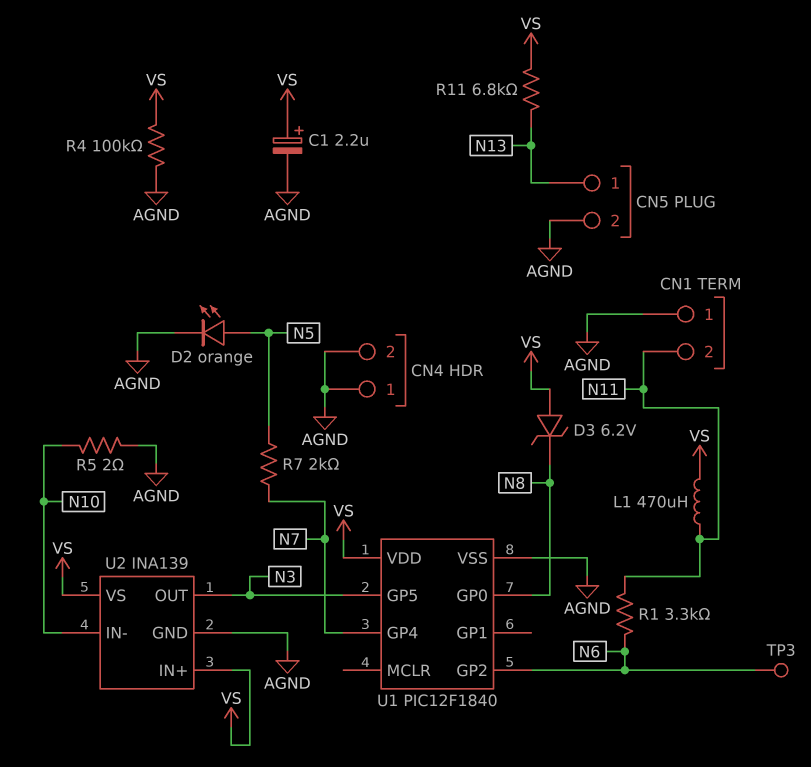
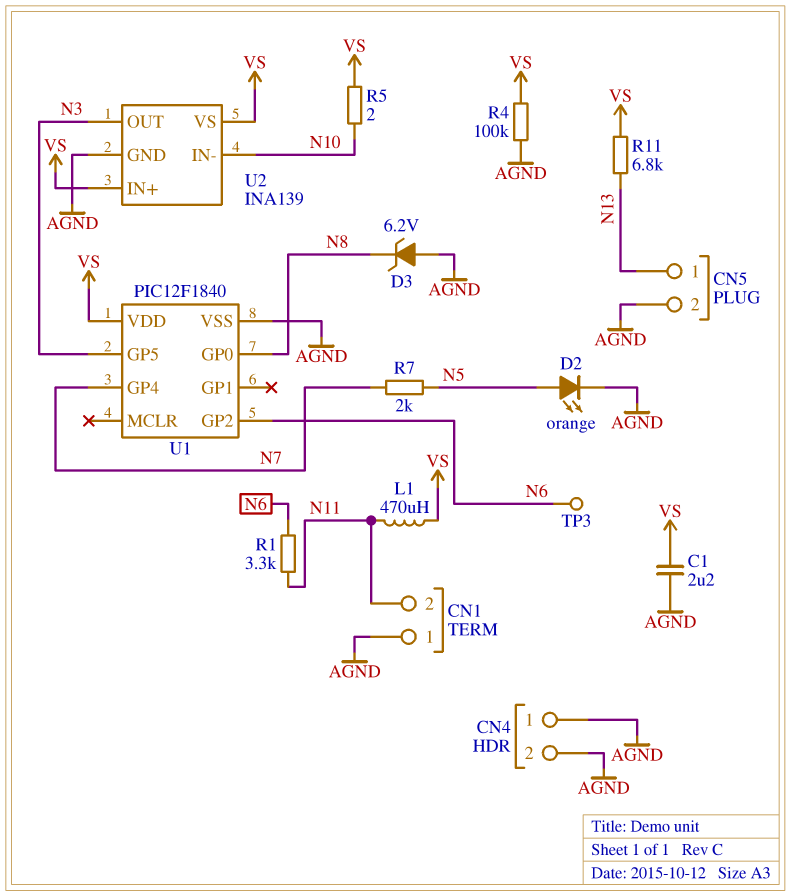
C1: 2.2uF (plus VS, minus AGND) -> 2.2uF (AGND, VS)
D3: zener 6.2V (A VS, K N8) -> zener 6.2V (A AGND, K N8)
R5: 2 (AGND, N10) -> 2 (N10, VS)

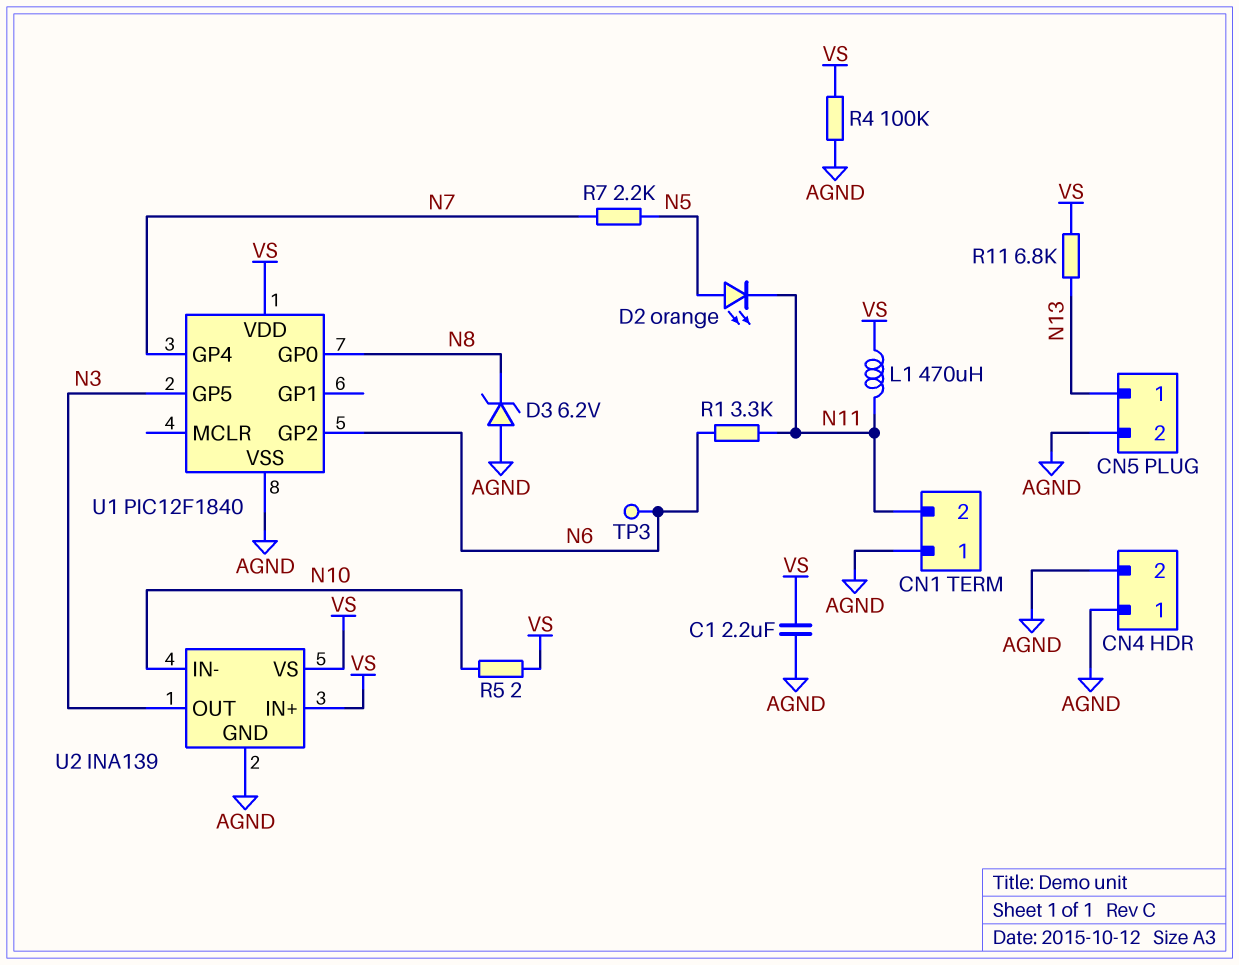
D2: LED orange (A N5, K AGND) -> LED orange (A N5, K N11)
R7: 2k (N5, N7) -> 2.2k (N5, N7)

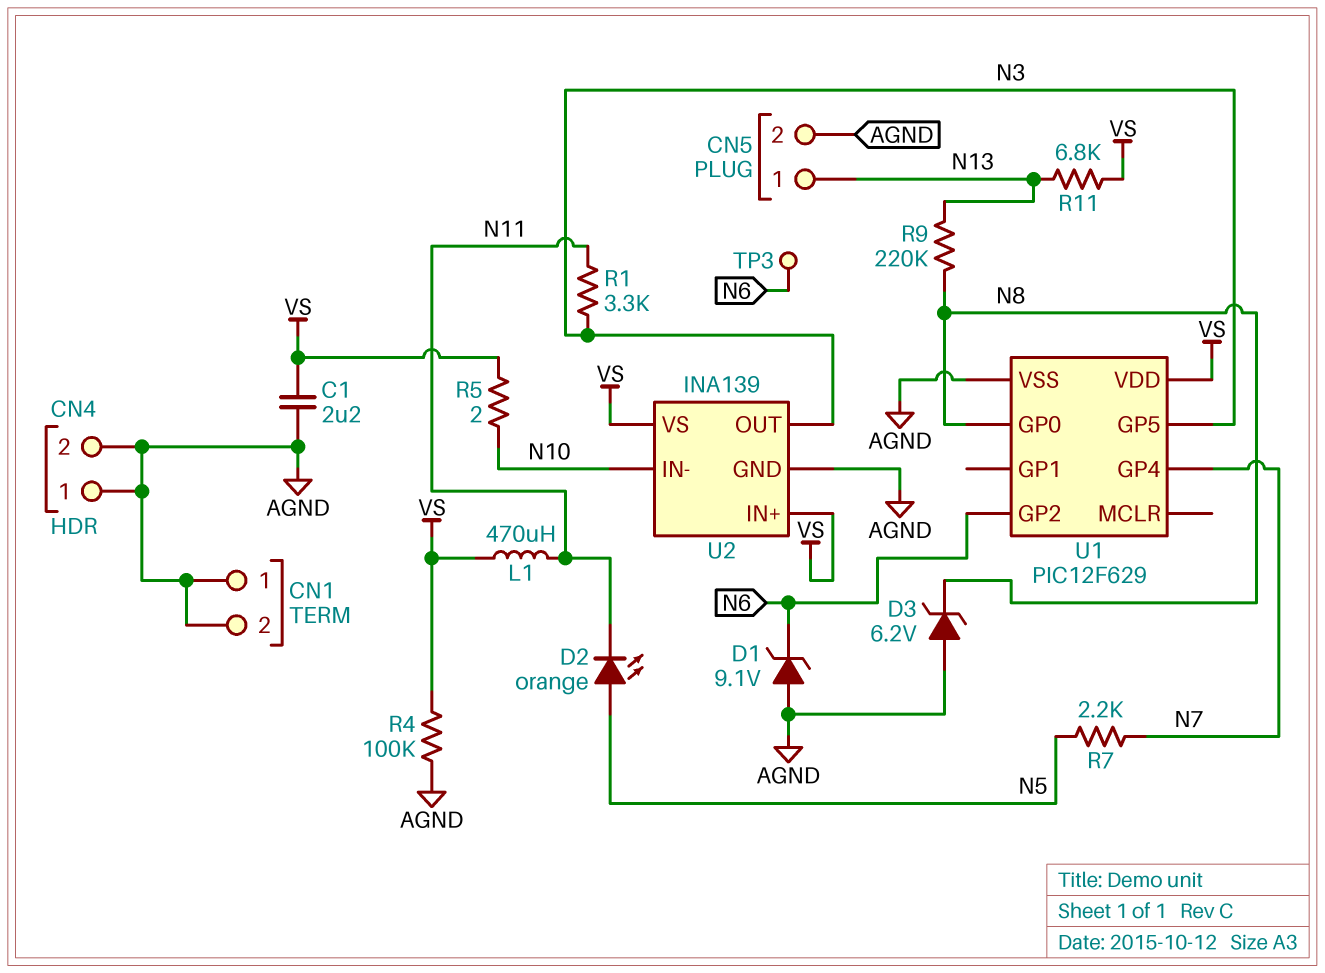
CN1 pin 2: N11 -> AGND
D1: none -> zener 9.1V (A AGND, K N6)
R1: 3.3k (N6, N11) -> 3.3k (N3, N11)
R9: none -> 220k (N8, N13)
U1: PIC12F1840 -> PIC12F629

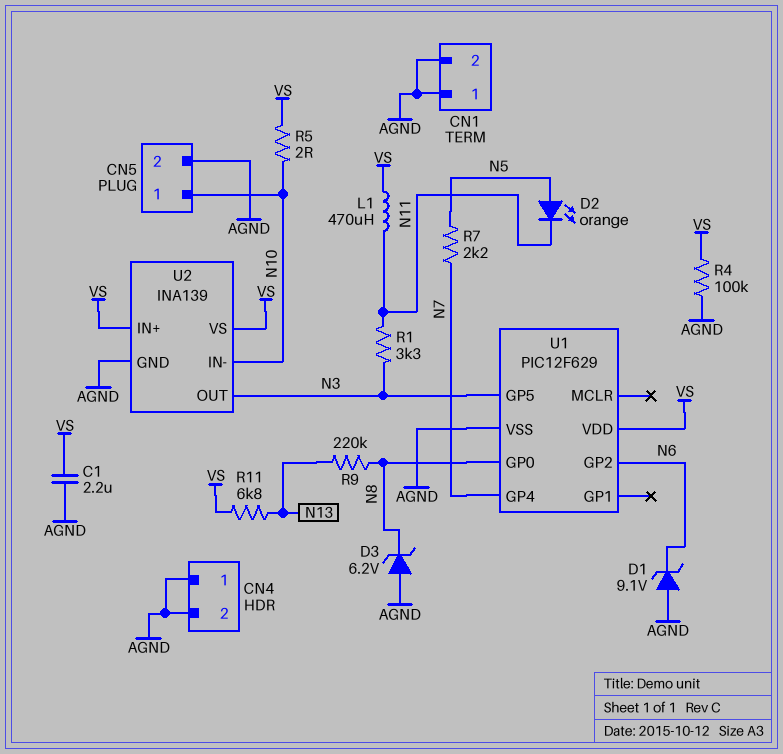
CN5 pin 1: N13 -> N10
TP3: test point (N6) -> none

